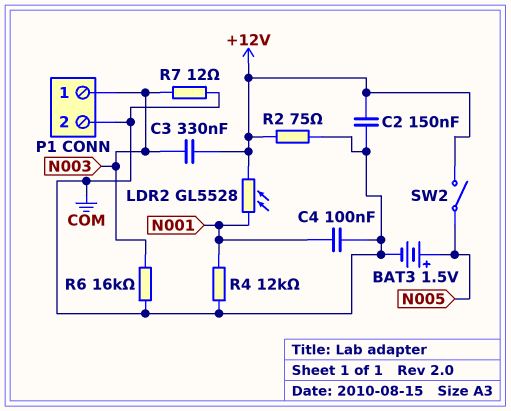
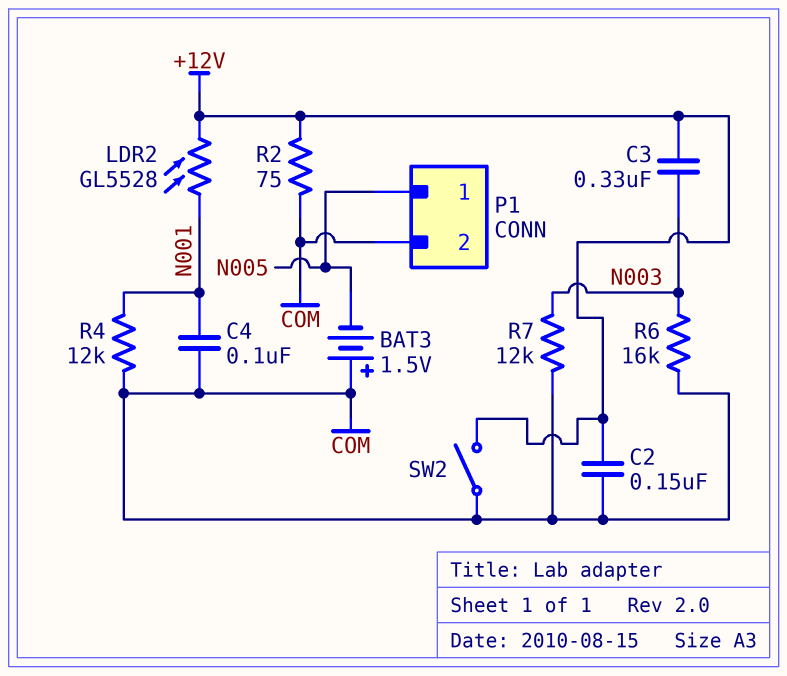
BAT3: 1.5V (plus N005, minus COM) -> 1.5V (plus COM, minus N005)
P1 pin 1: N003 -> N005
R7: 12 (COM, N003) -> 12k (COM, N003)
SW2: switch (+12V, N005) -> switch (+12V, COM)

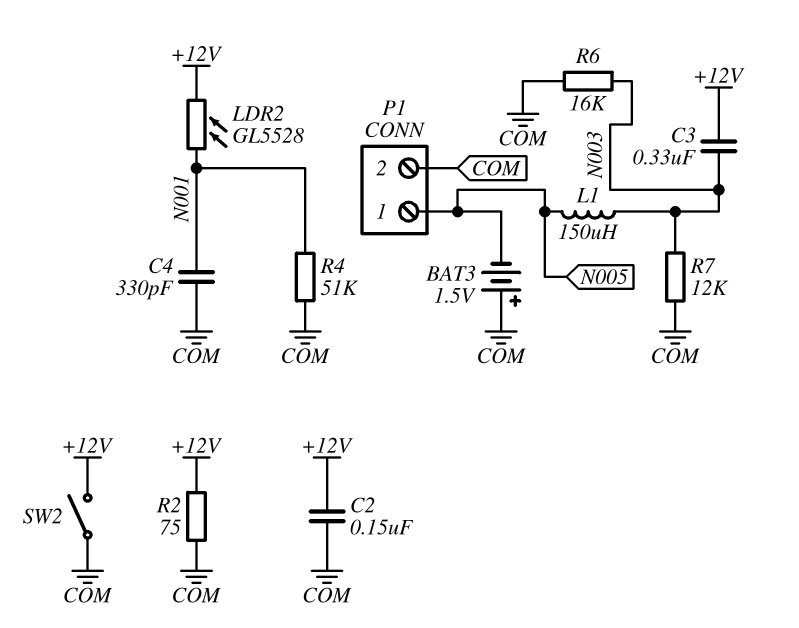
C4: 100nF (COM, N001) -> 330pF (COM, N001)
L1: none -> 150uH (N003, N005)
R4: 12k (COM, N001) -> 51k (COM, N001)

